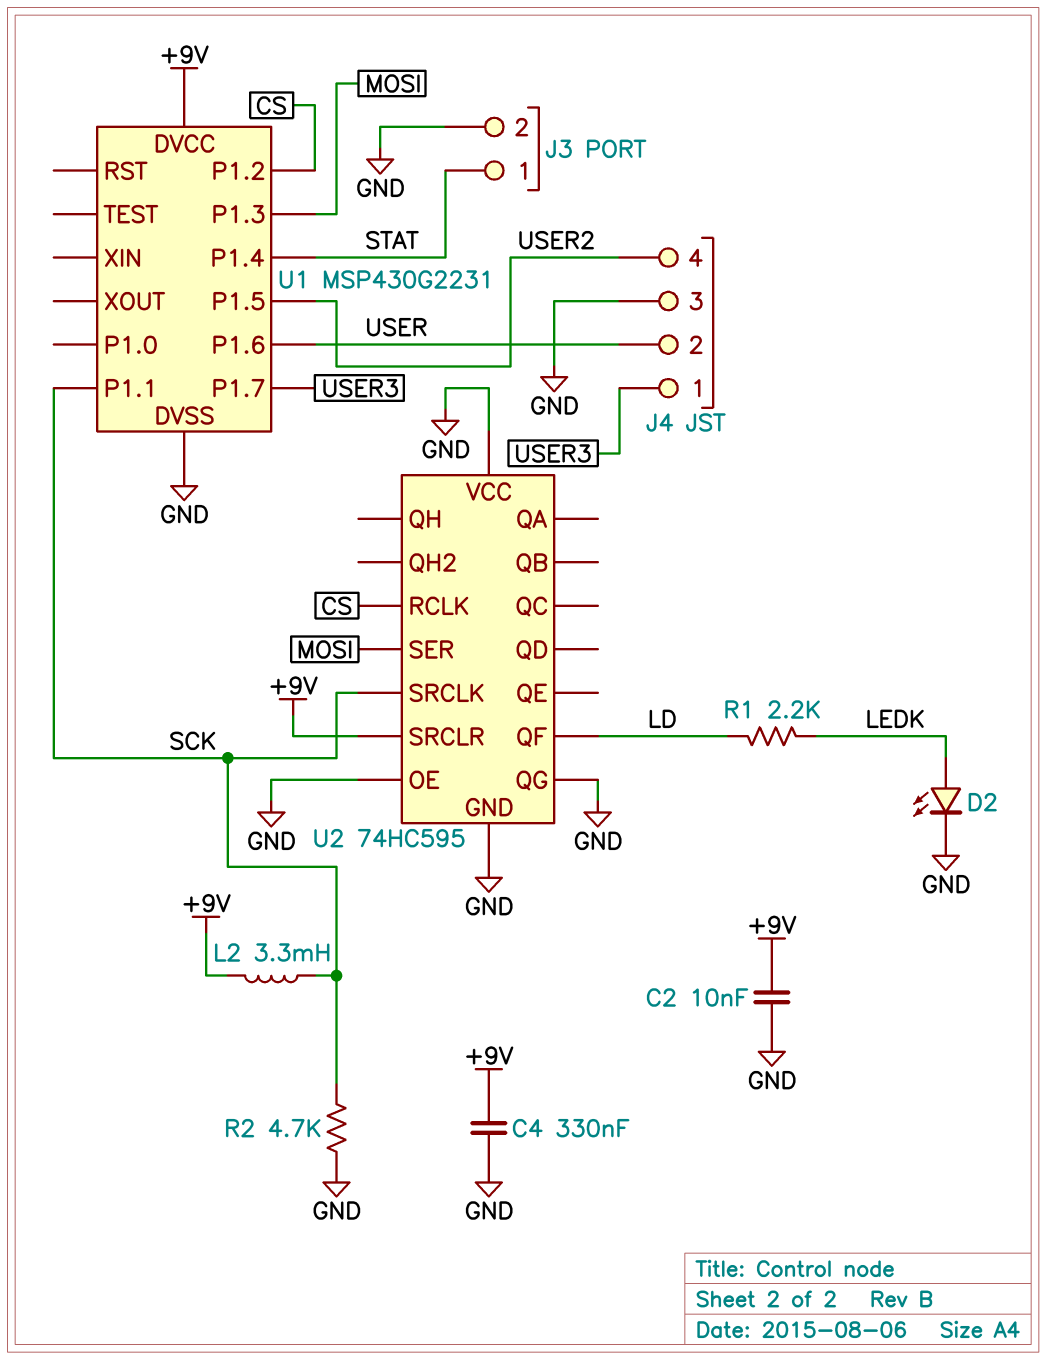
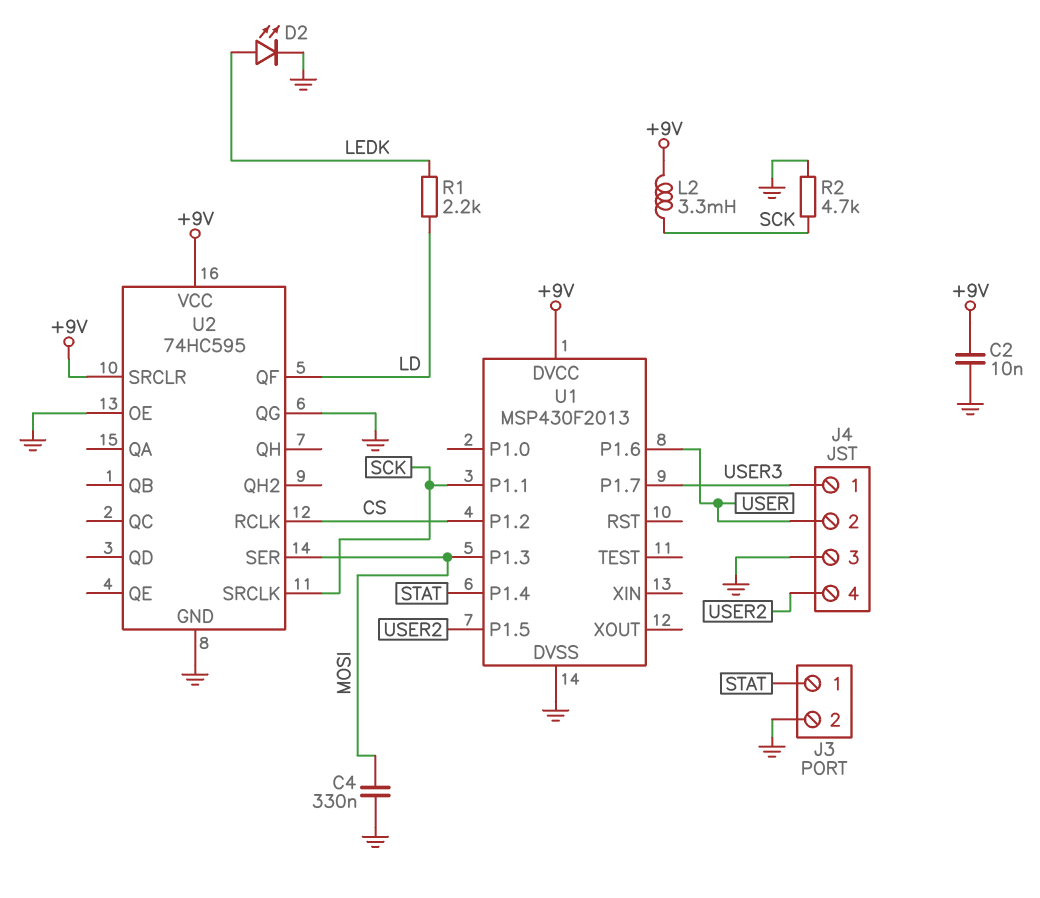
C4: 330nF (+9V, GND) -> 330nF (GND, MOSI)
U1: MSP430G2231 -> MSP430F2013
U2 pin VCC: GND -> +9V

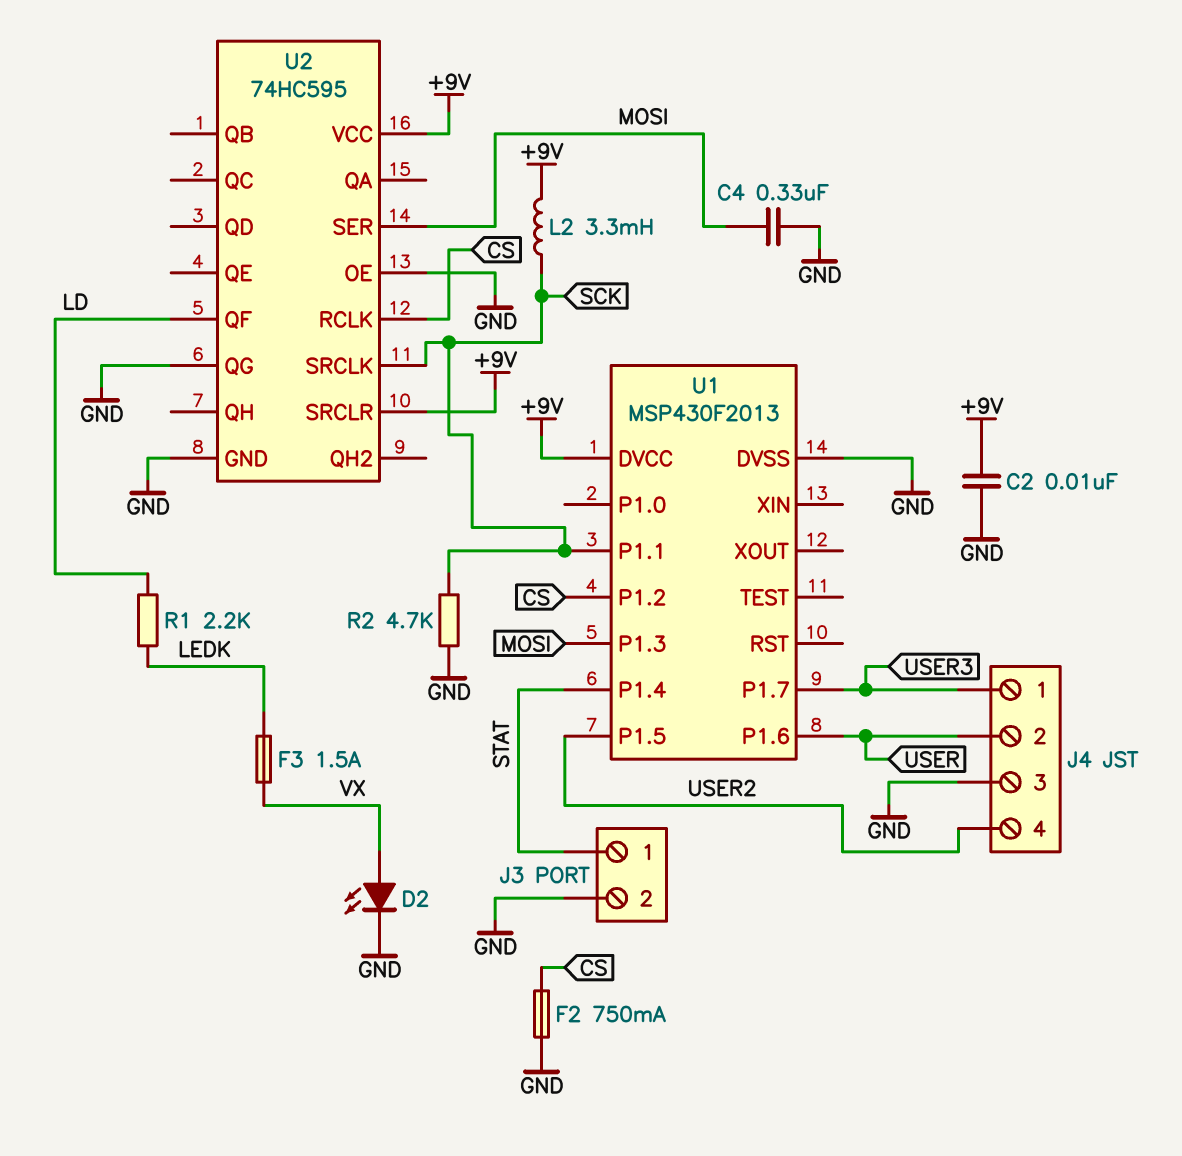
D2: LED (A LEDK, K GND) -> LED (A VX, K GND)
F2: none -> 750mA (CS, GND)
F3: none -> 1.5A (LEDK, VX)

